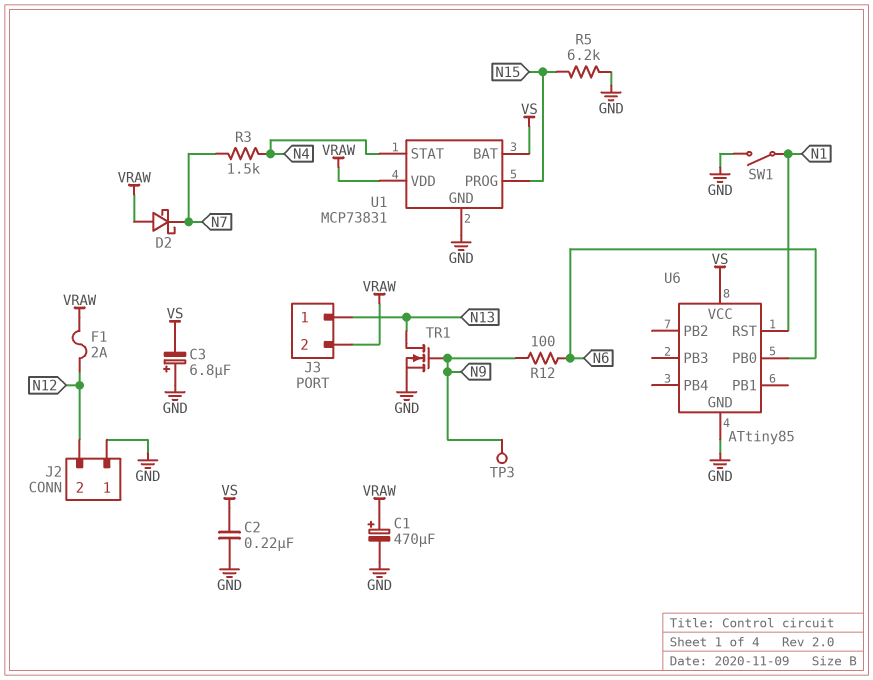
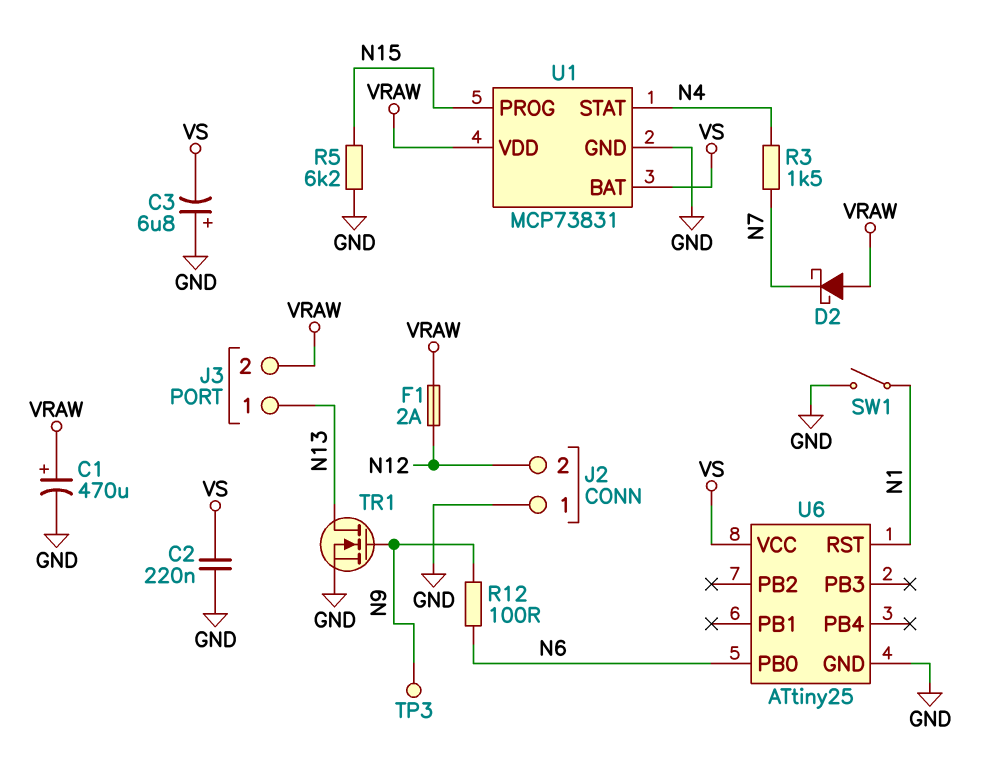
U6: ATtiny85 -> ATtiny25

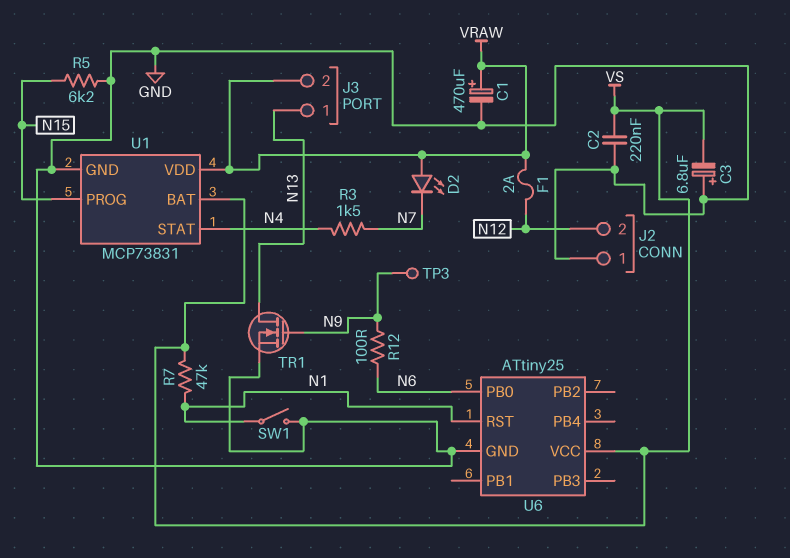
D2: schottky (A VRAW, K N7) -> LED (A VRAW, K N7)
R7: none -> 47k (N1, VS)

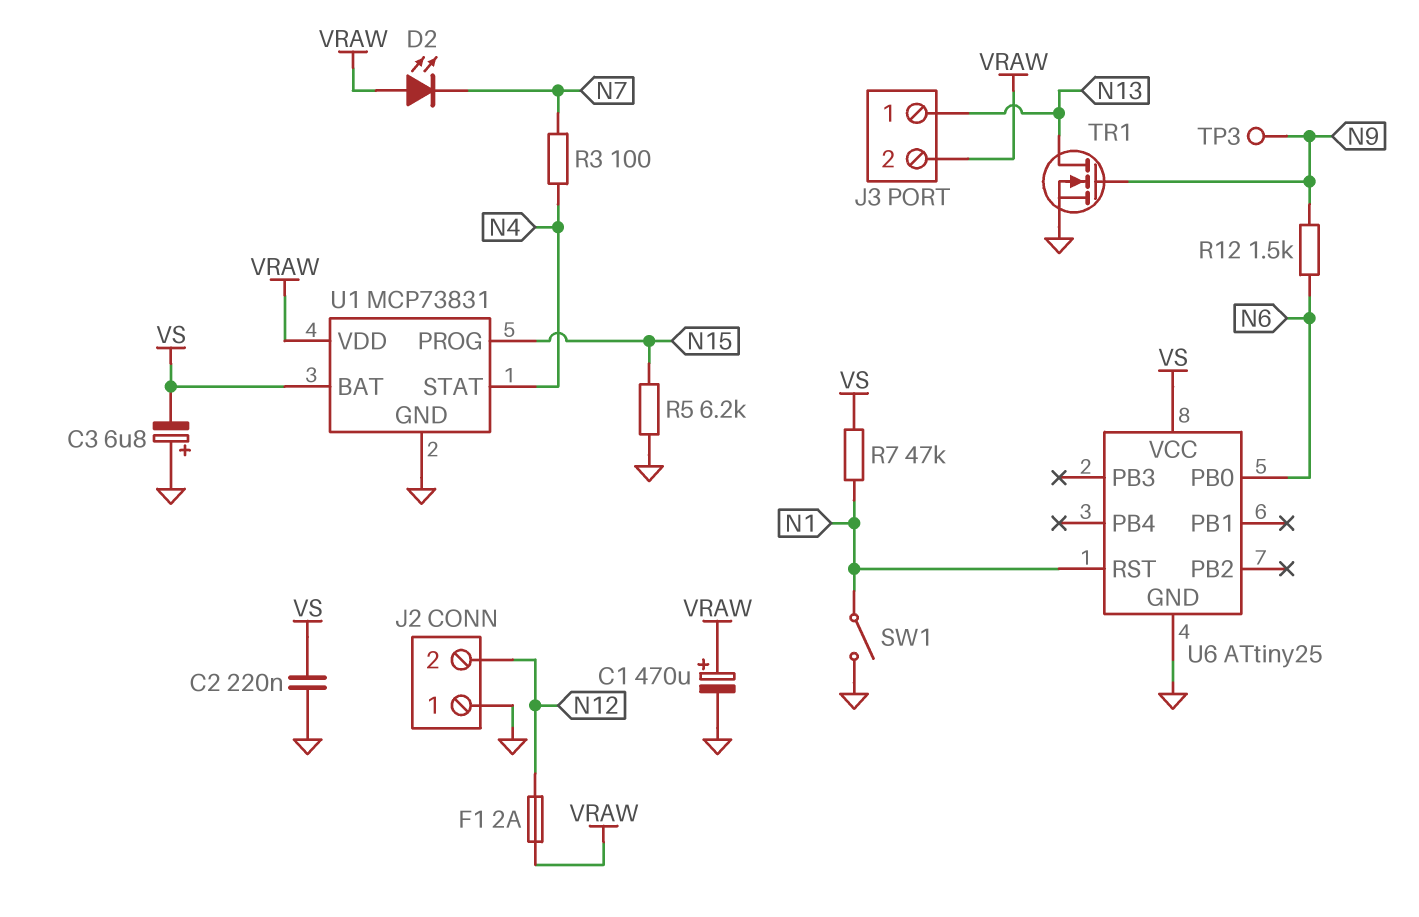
R3: 1.5k (N4, N7) -> 100 (N4, N7)
R12: 100 (N6, N9) -> 1.5k (N6, N9)

